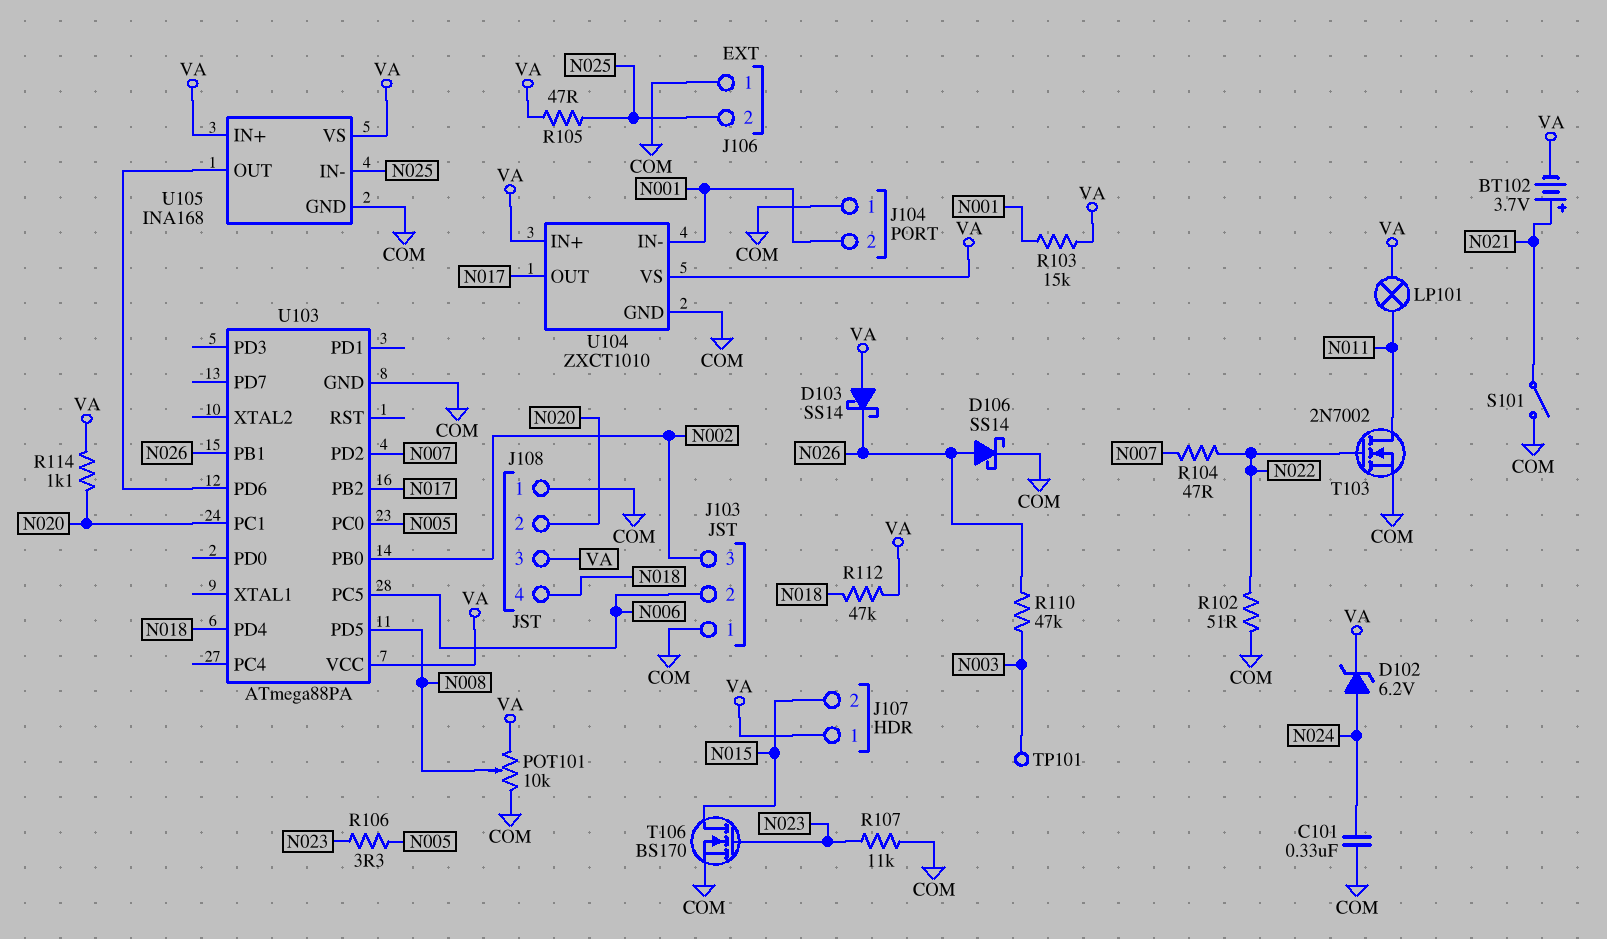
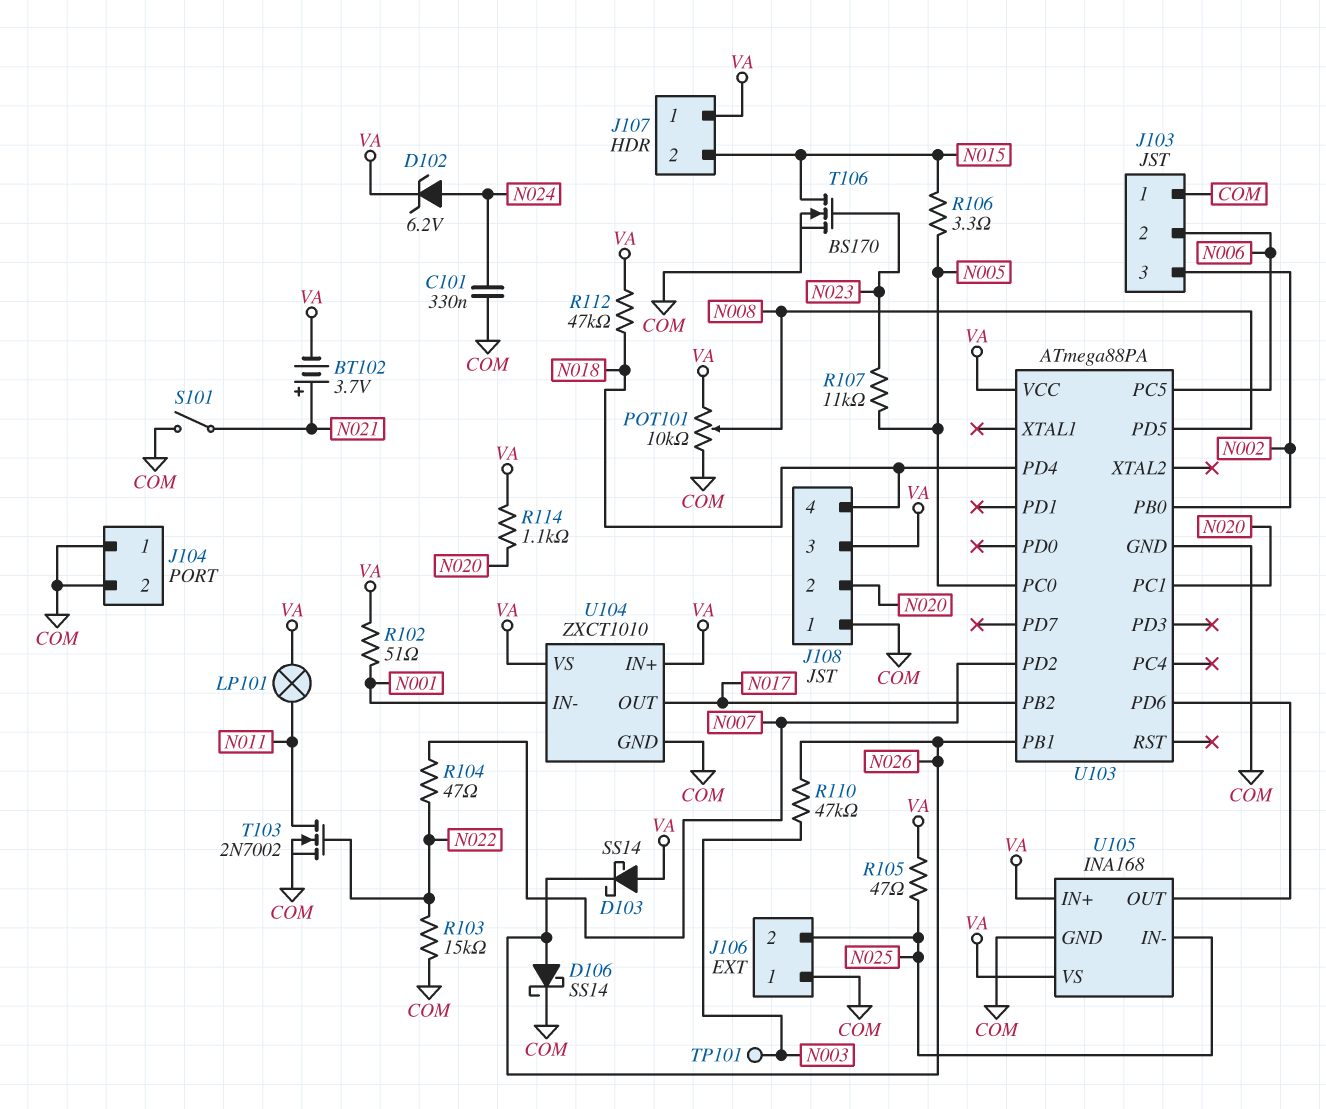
J104 pin 2: N001 -> COM
R102: 51 (COM, N022) -> 51 (N001, VA)
R103: 15k (N001, VA) -> 15k (COM, N022)
R106: 3.3 (N005, N023) -> 3.3 (N005, N015)
R107: 11k (COM, N023) -> 11k (N005, N023)

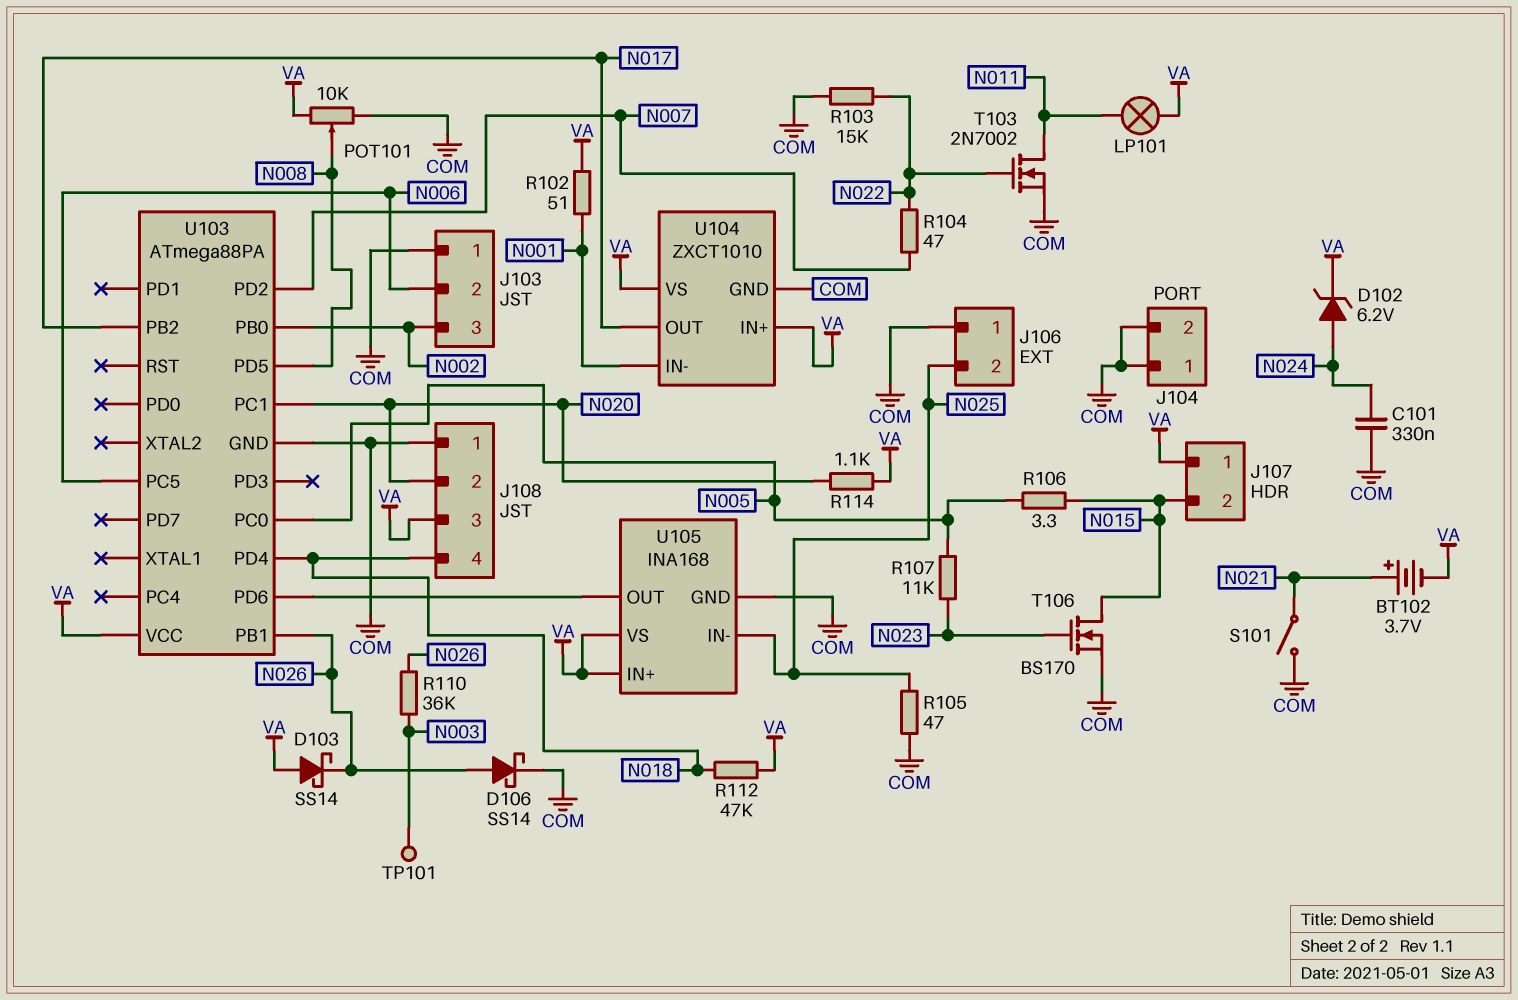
R105: 47 (N025, VA) -> 47 (COM, N025)
R110: 47k (N003, N026) -> 36k (N003, N026)

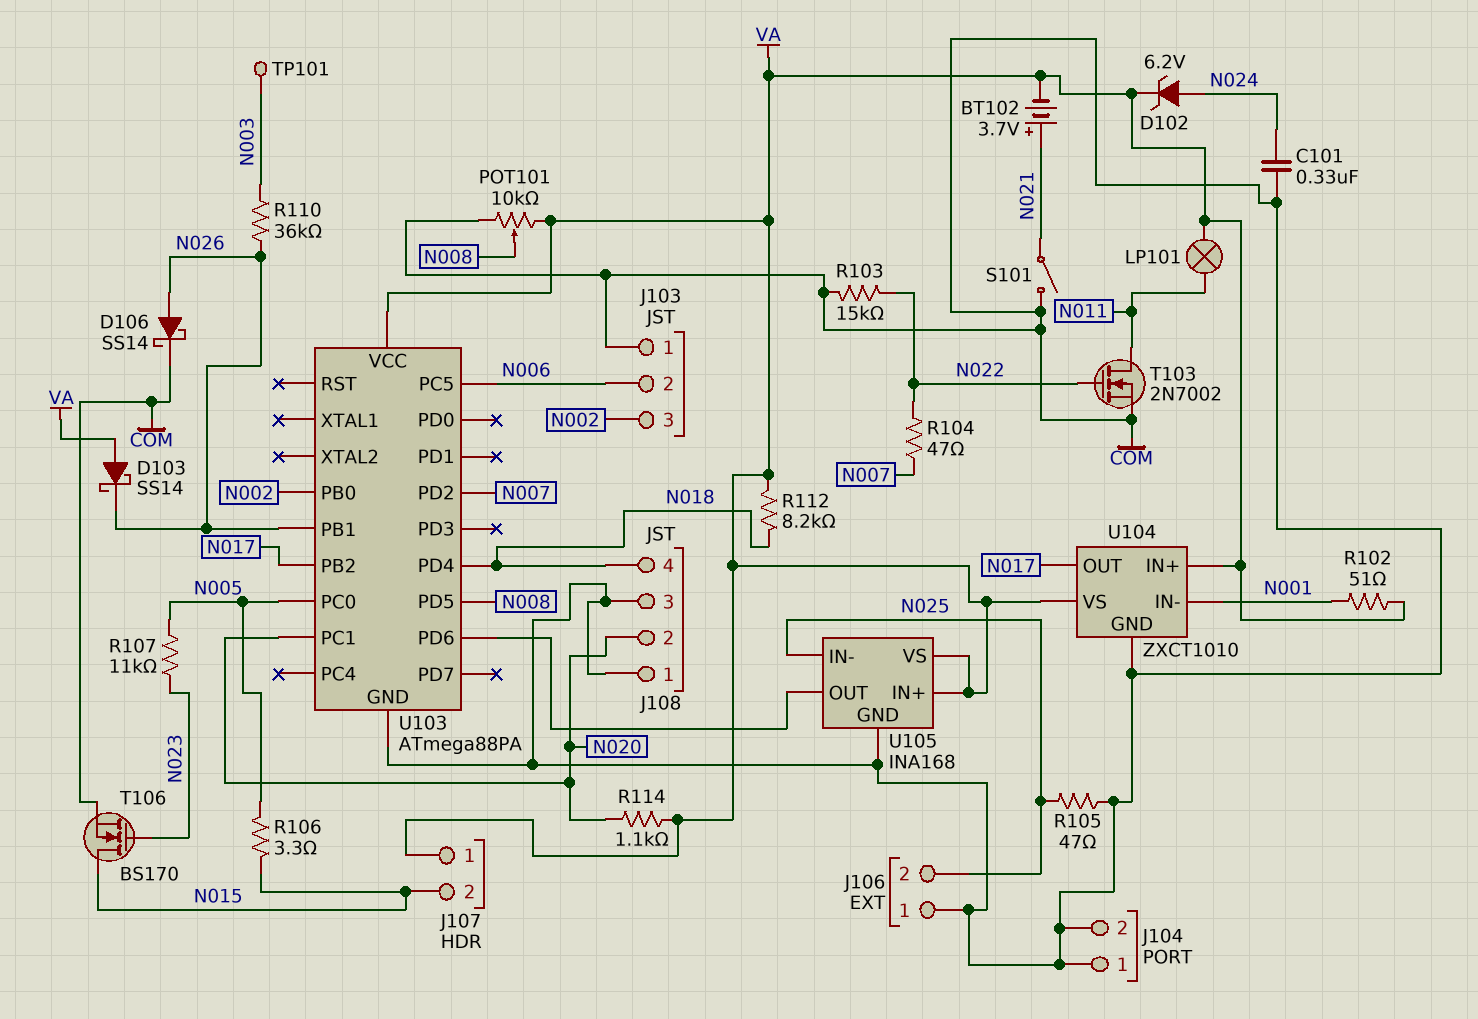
J108 pin 3: VA -> COM
R112: 47k (N018, VA) -> 8.2k (N018, VA)

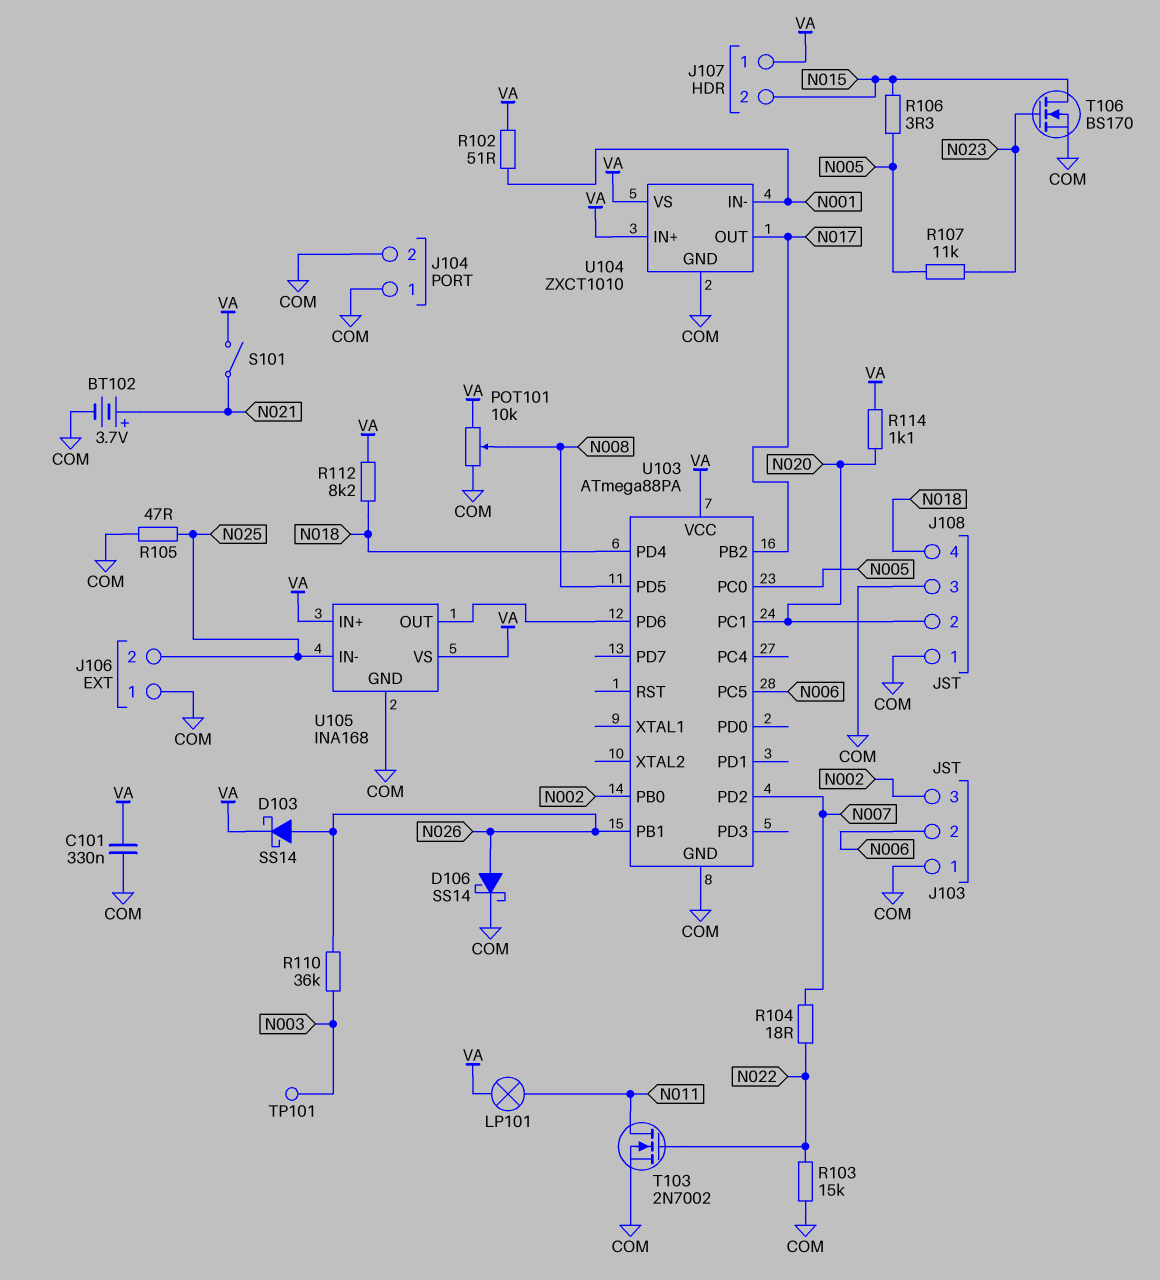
BT102: 3.7V (plus N021, minus VA) -> 3.7V (plus N021, minus COM)
C101: 330nF (COM, N024) -> 330nF (COM, VA)
D102: zener 6.2V (A N024, K VA) -> none
D103: schottky SS14 (A VA, K N026) -> schottky SS14 (A N026, K VA)
R104: 47 (N007, N022) -> 18 (N007, N022)
S101: switch (COM, N021) -> switch (N021, VA)

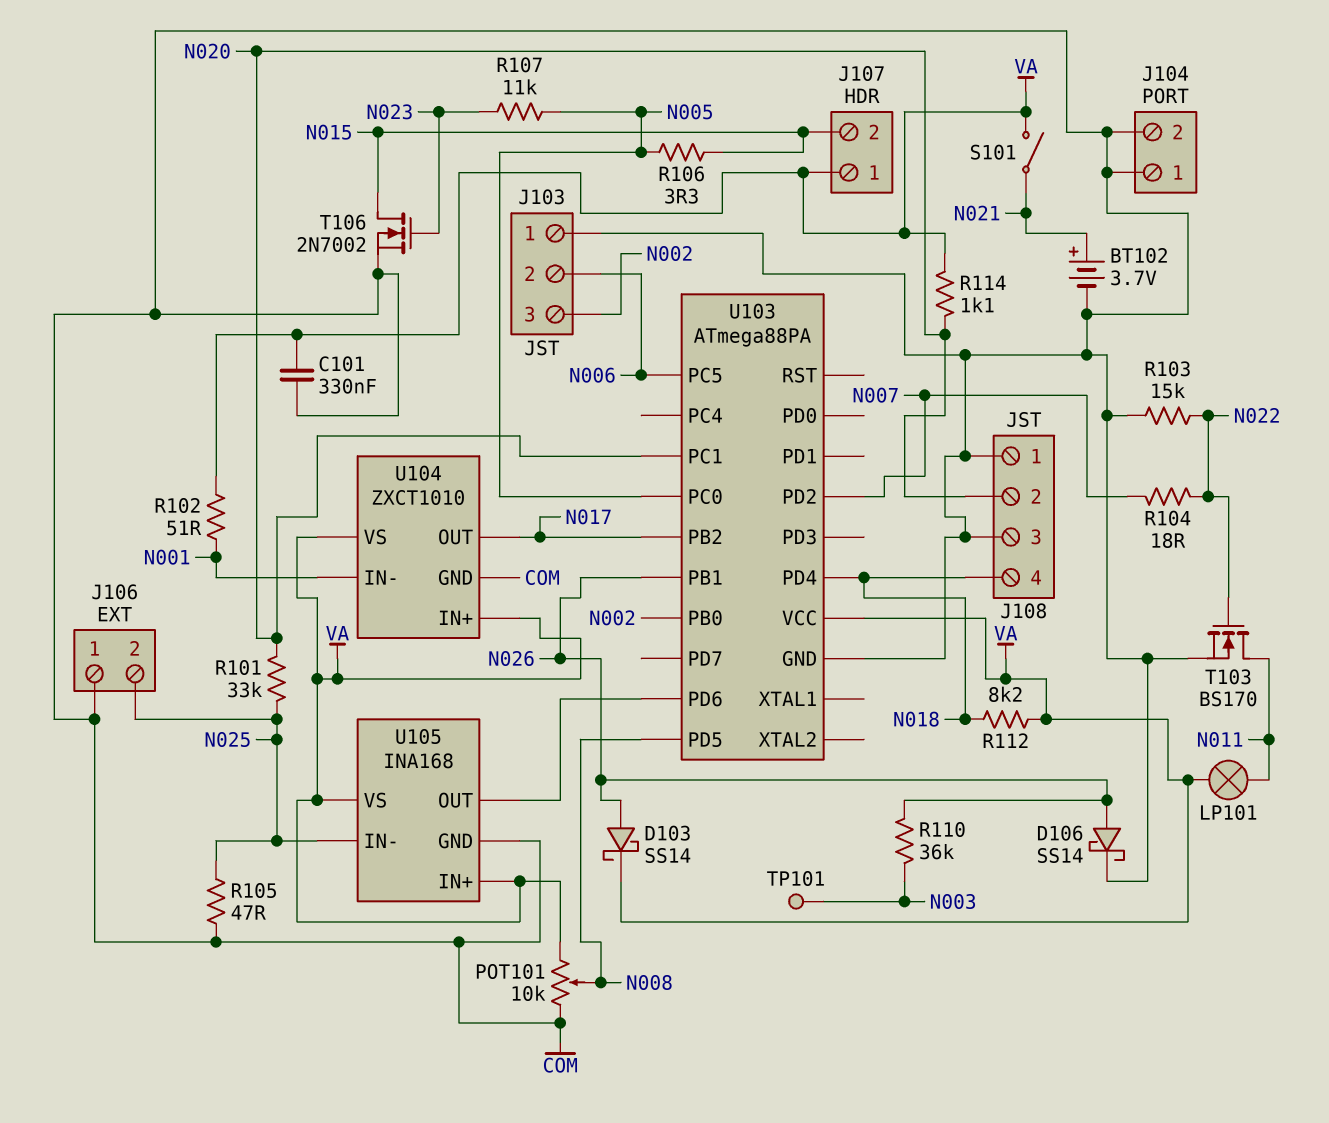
R101: none -> 33k (N020, N025)
T103: NMOS 2N7002 (G N022, D N011, S COM) -> NMOS BS170 (G N022, D N011, S COM)
T106: NMOS BS170 (G N023, D N015, S COM) -> NMOS 2N7002 (G N023, D N015, S COM)

